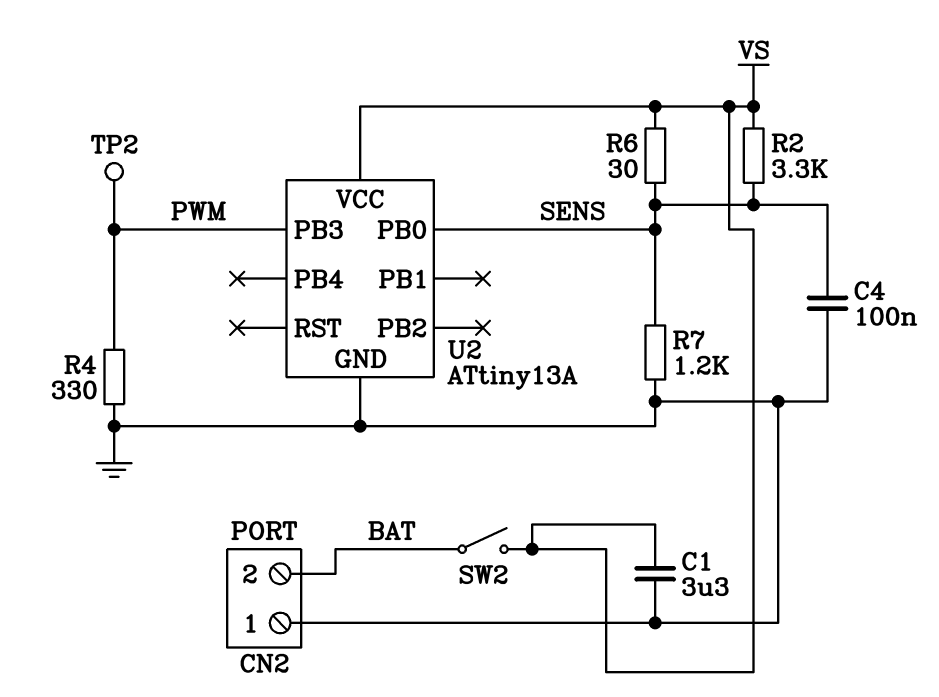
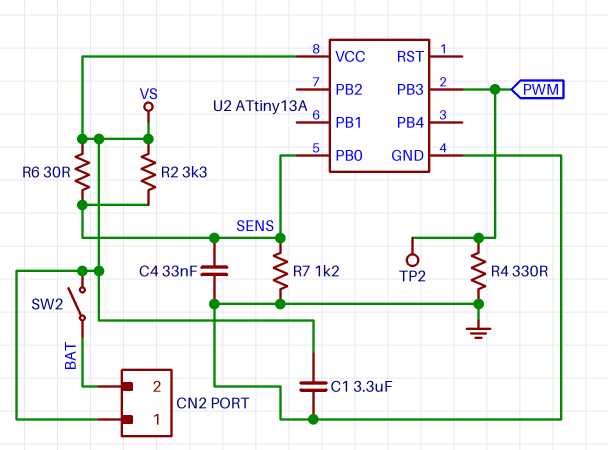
C4: 100nF (GND, SENS) -> 33nF (GND, SENS)
CN2 pin 1: GND -> VS

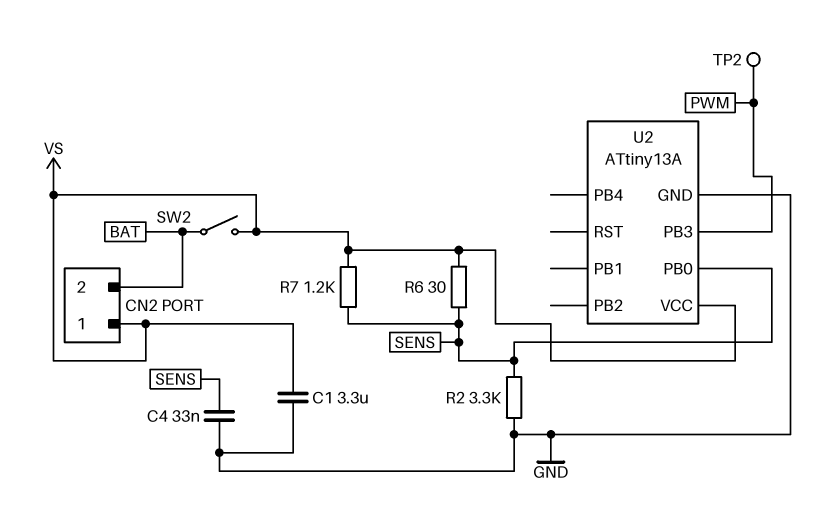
R2: 3.3k (SENS, VS) -> 3.3k (GND, SENS)
R4: 330 (GND, PWM) -> none
R7: 1.2k (GND, SENS) -> 1.2k (SENS, VS)

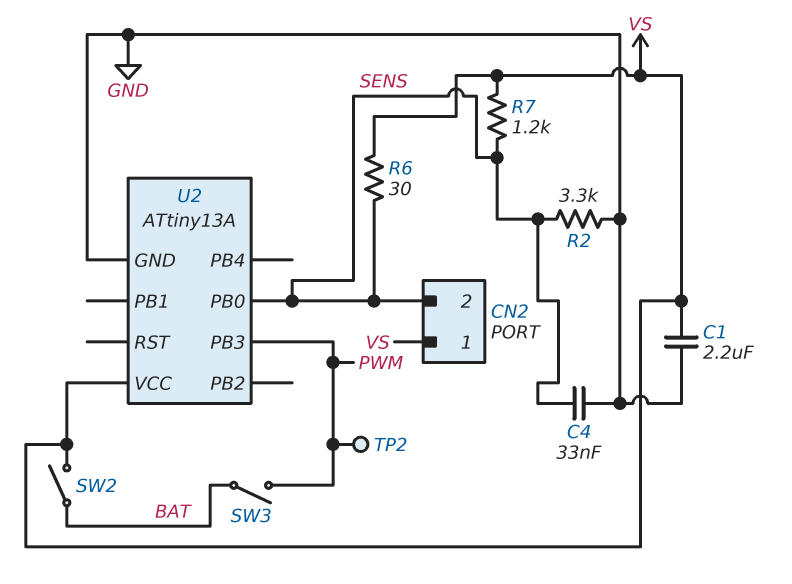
C1: 3.3uF (GND, VS) -> 2.2uF (GND, VS)
CN2 pin 2: BAT -> SENS
SW3: none -> switch (BAT, PWM)

